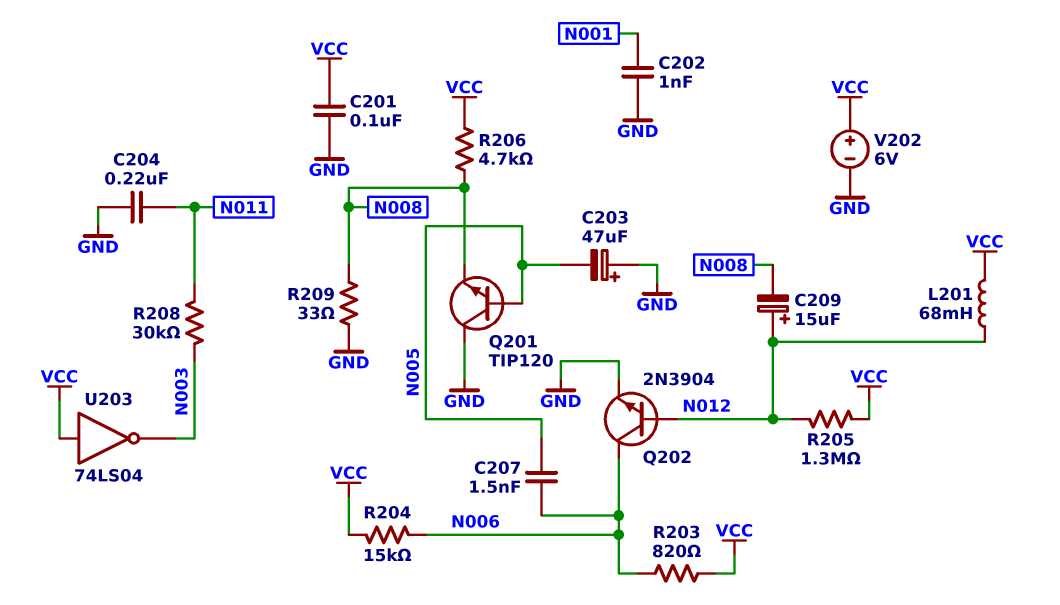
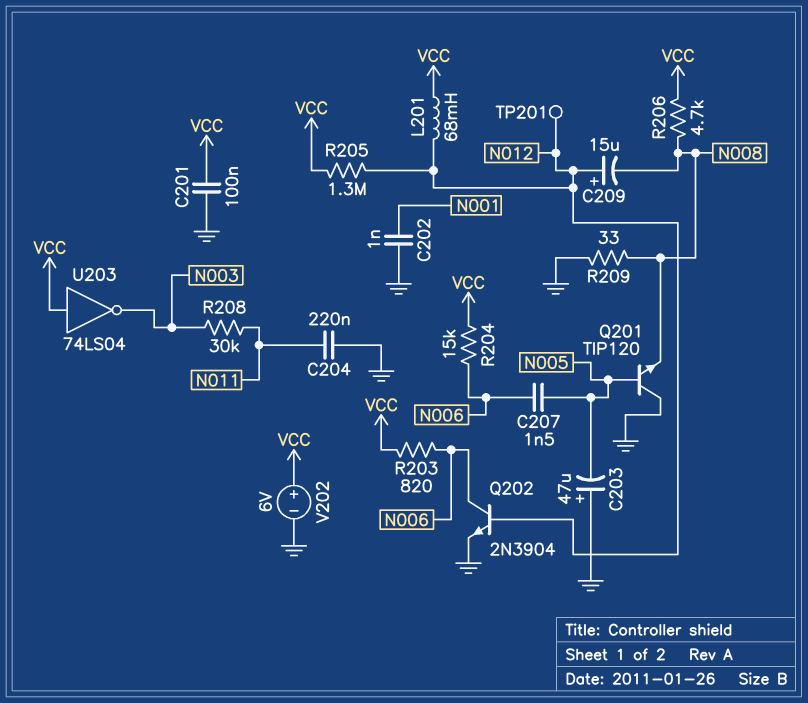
TP201: none -> test point (N012)

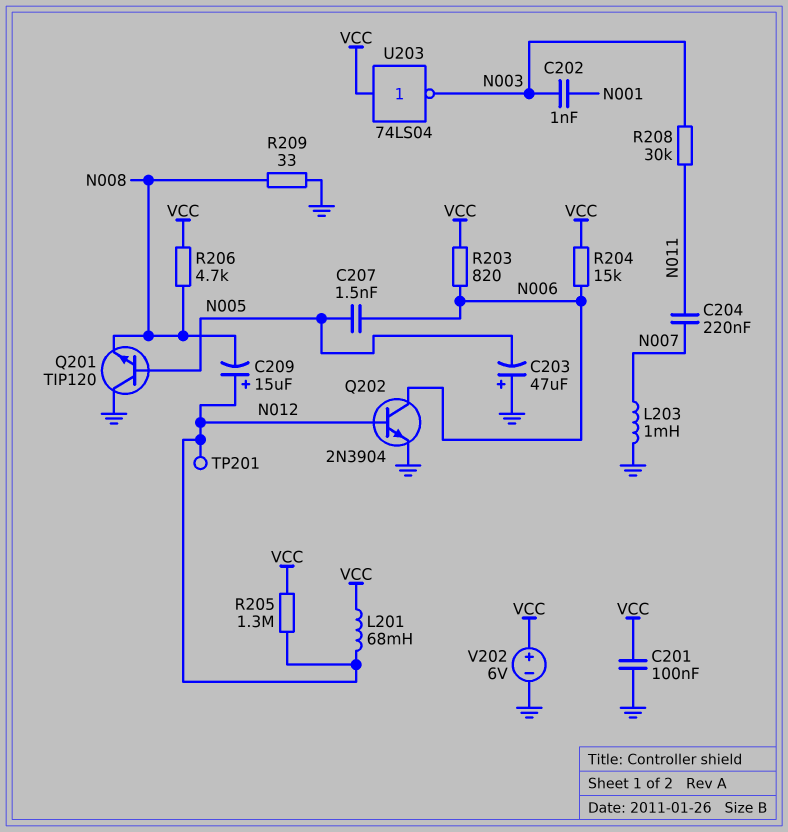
C202: 1nF (GND, N001) -> 1nF (N001, N003)
C204: 220nF (GND, N011) -> 220nF (N007, N011)
L203: none -> 1mH (GND, N007)

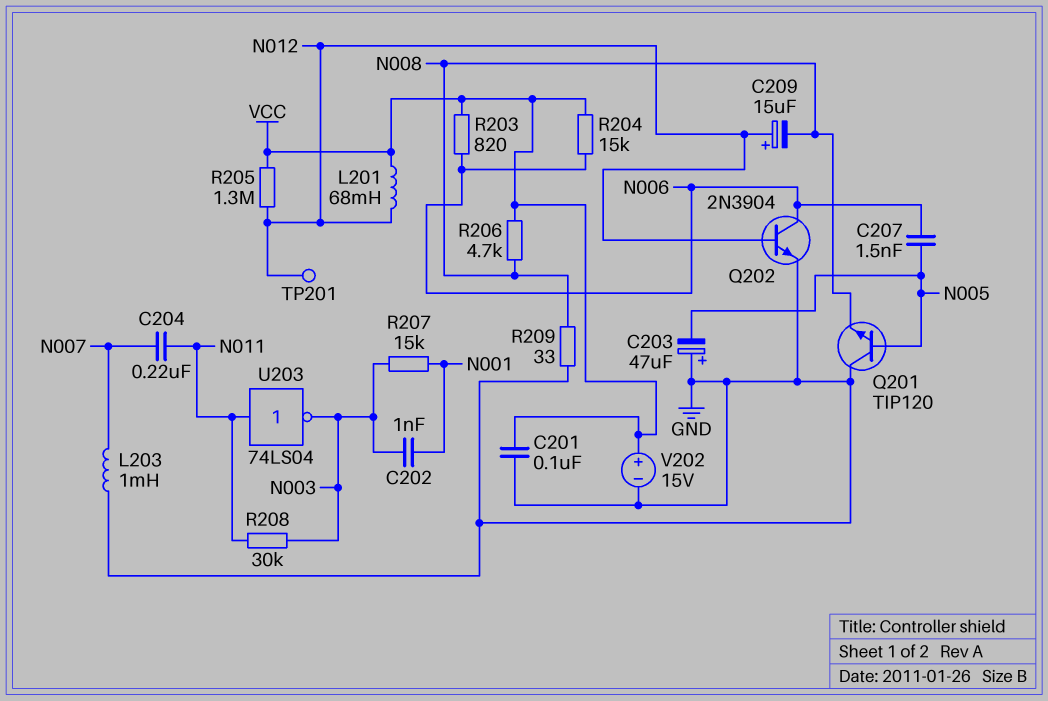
R207: none -> 15k (N001, N003)
U203: NOT 74LS04 (in VCC, out N003) -> NOT 74LS04 (in N011, out N003)
V202: 6V (plus VCC, minus GND) -> 15V (plus VCC, minus GND)

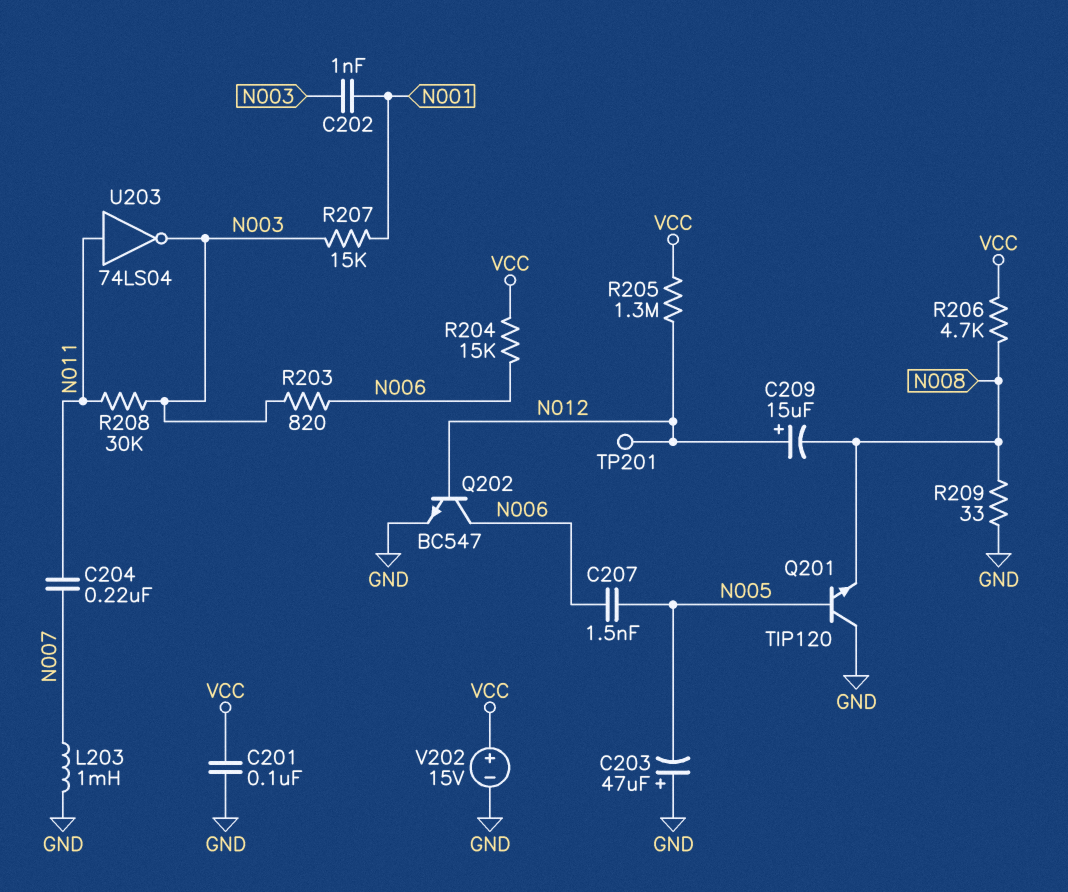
L201: 68mH (N012, VCC) -> none
Q202: NPN 2N3904 (B N012, C N006, E GND) -> NPN BC547 (B N012, C N006, E GND)
R203: 820 (N006, VCC) -> 820 (N003, N006)

